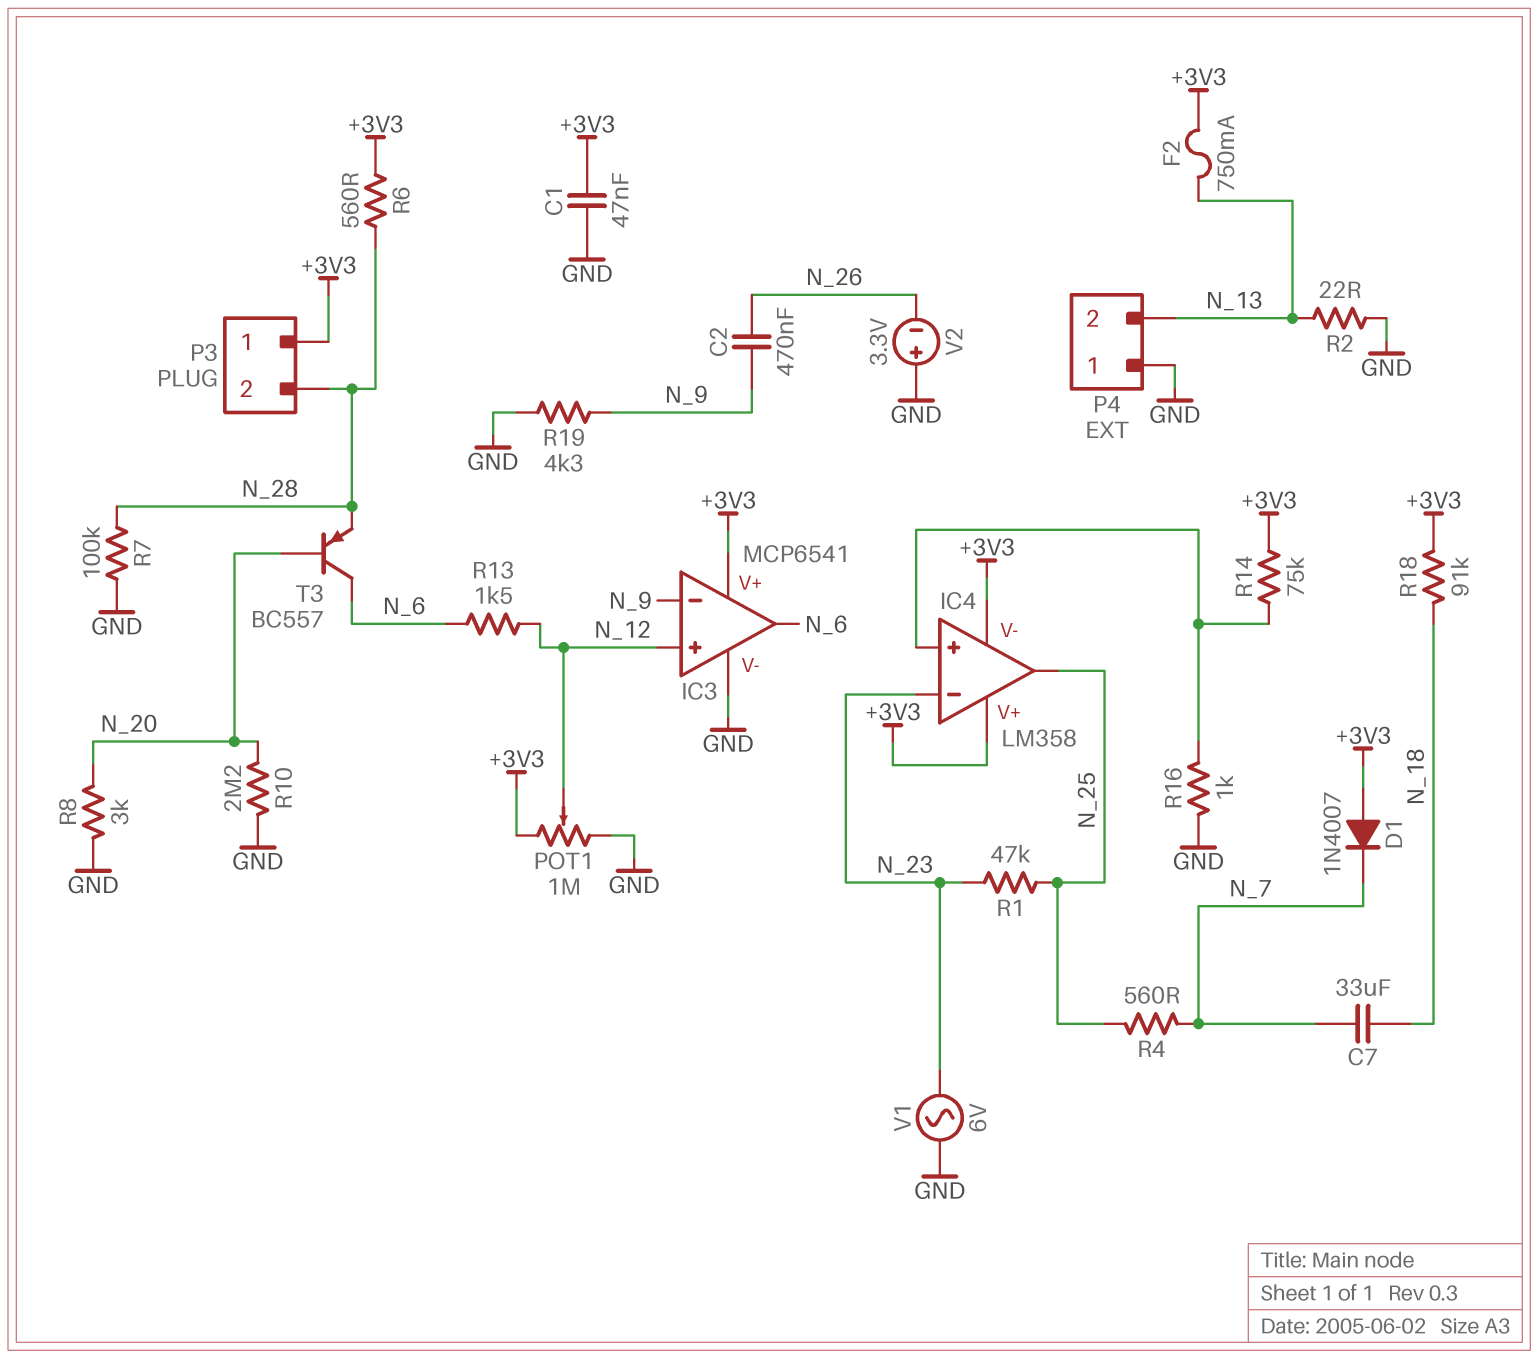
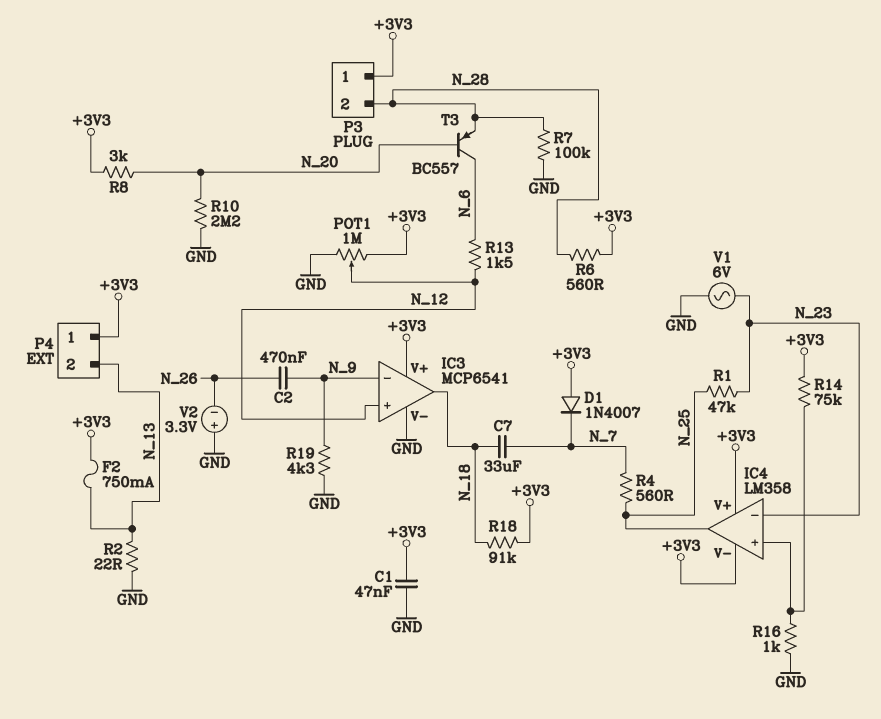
IC3 pin out: N_6 -> N_18
P4 pin 1: GND -> +3V3
R8: 3k (GND, N_20) -> 3k (+3V3, N_20)

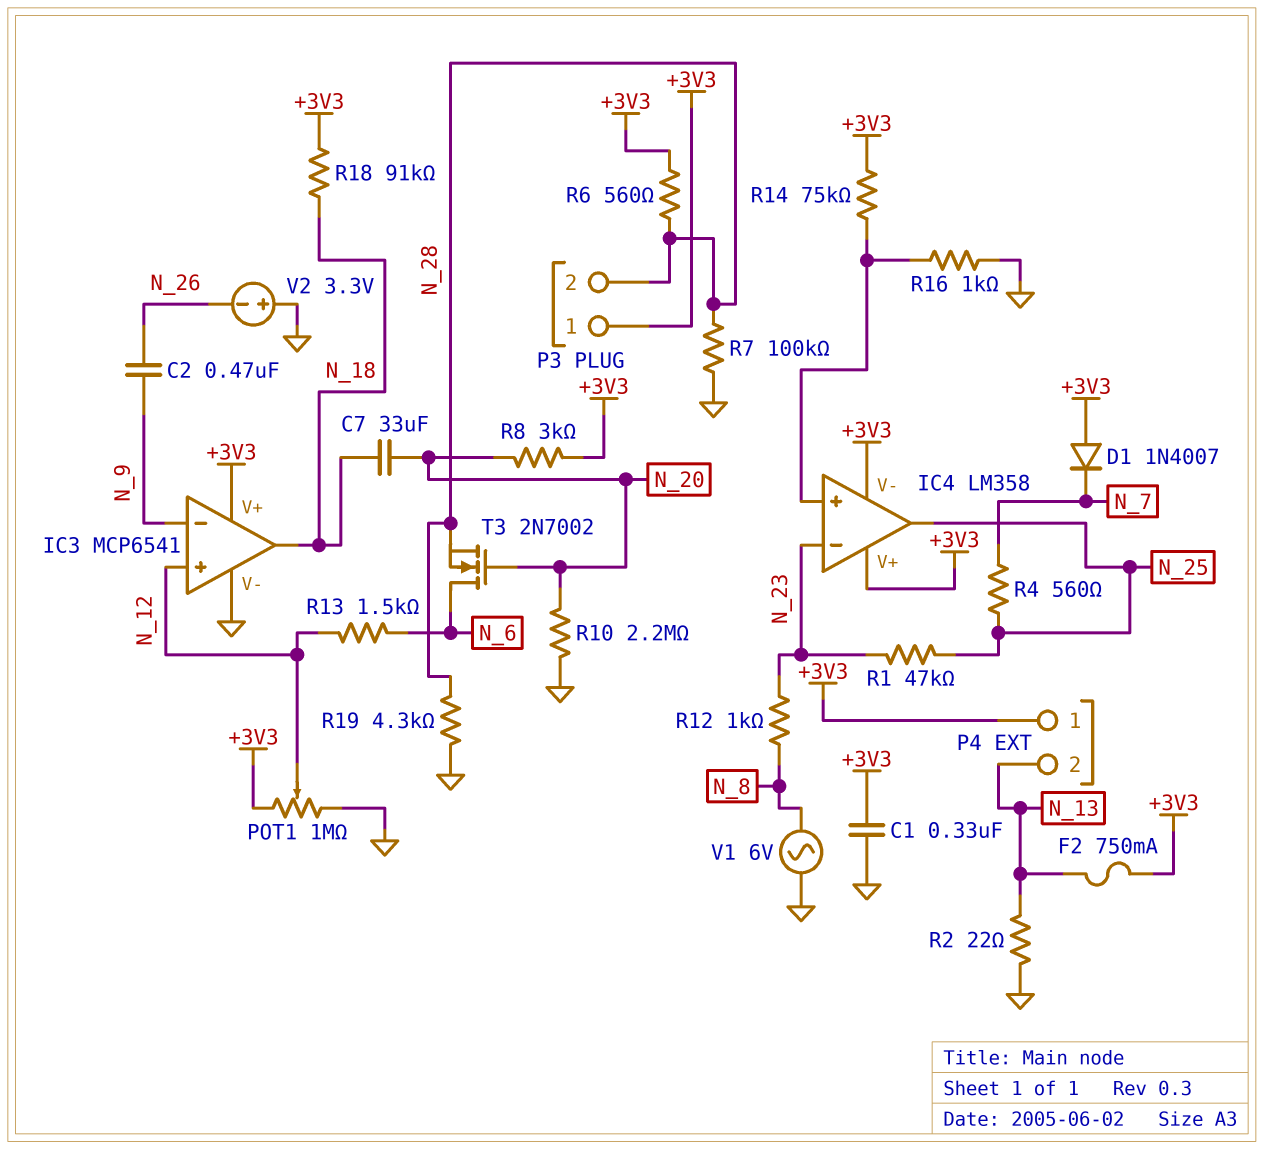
C1: 47nF (+3V3, GND) -> 330nF (+3V3, GND)
C7: 33uF (N_7, N_18) -> 33uF (N_18, N_20)
R12: none -> 1k (N_8, N_23)
R19: 4.3k (GND, N_9) -> 4.3k (GND, N_28)
T3: PNP BC557 (B N_20, C N_6, E N_28) -> NMOS 2N7002 (G N_20, D N_6, S N_28)
V1: AC 6V (GND, N_23) -> AC 6V (GND, N_8)

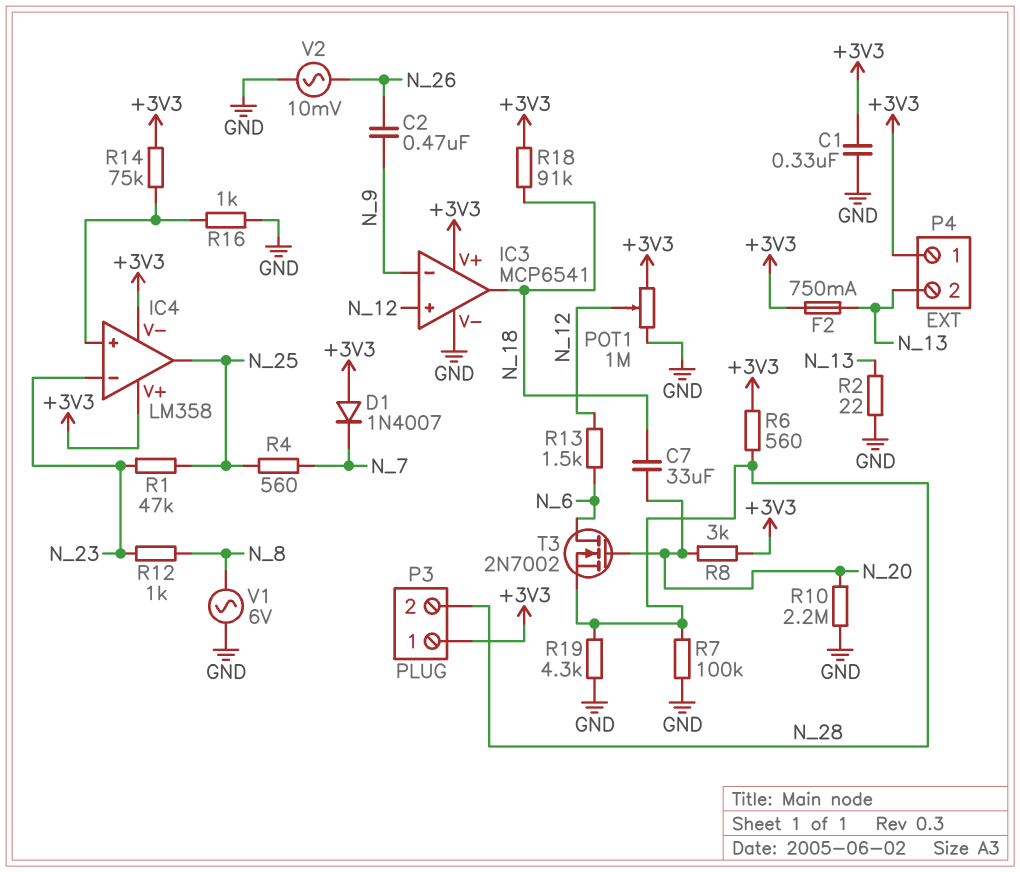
V2: 3.3V (plus GND, minus N_26) -> AC 10mV (GND, N_26)

